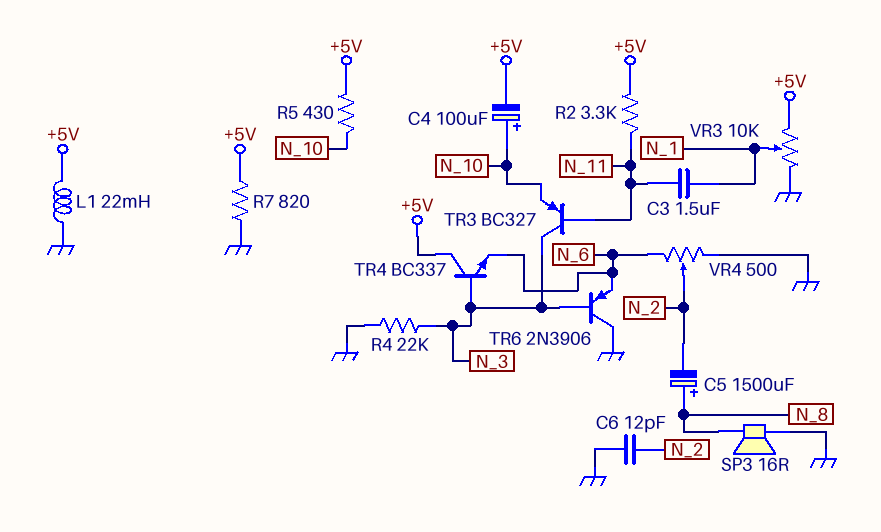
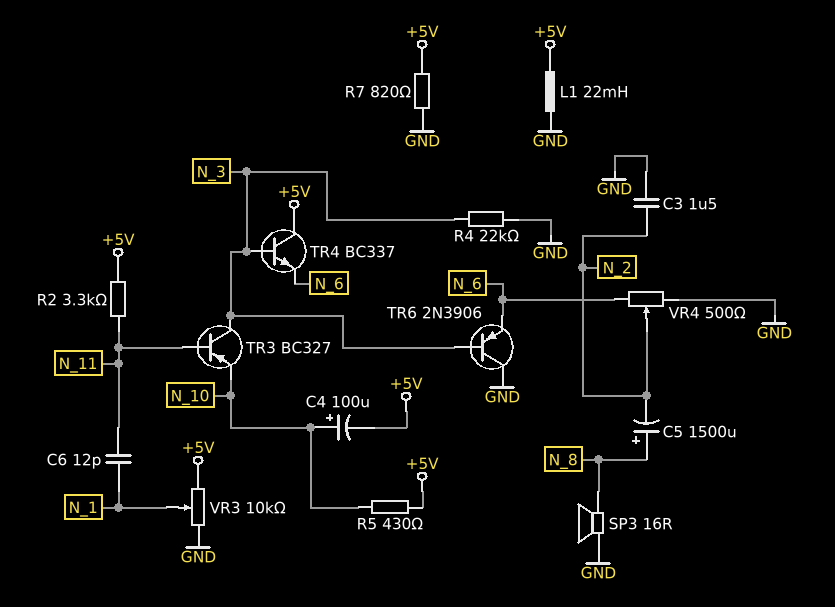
C3: 1.5uF (N_1, N_11) -> 1.5uF (GND, N_2)
C6: 12pF (GND, N_2) -> 12pF (N_1, N_11)

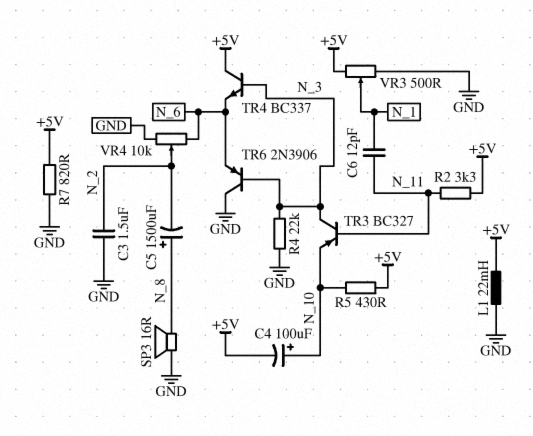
VR3: 10k (+5V, GND, wiper N_1) -> 500 (+5V, GND, wiper N_1)
VR4: 500 (GND, N_6, wiper N_2) -> 10k (GND, N_6, wiper N_2)

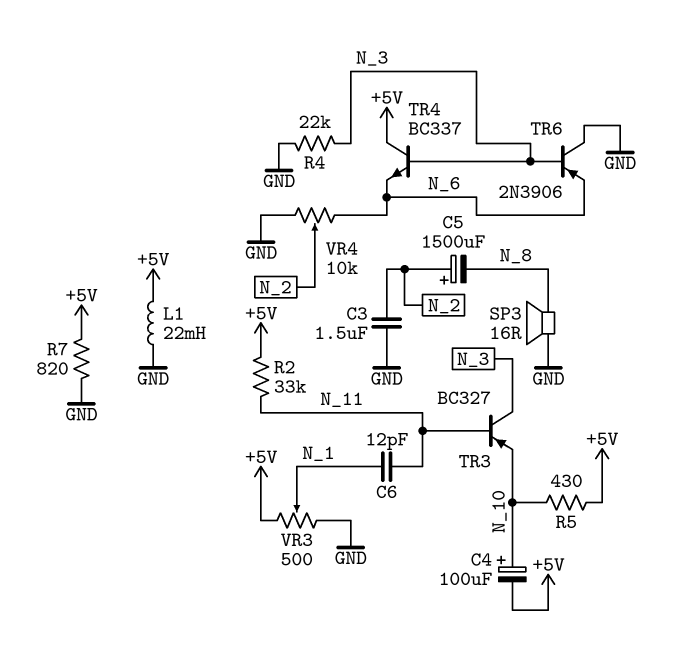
C5: 1500uF (plus N_8, minus N_2) -> 1500uF (plus N_2, minus N_8)
R2: 3.3k (+5V, N_11) -> 33k (+5V, N_11)

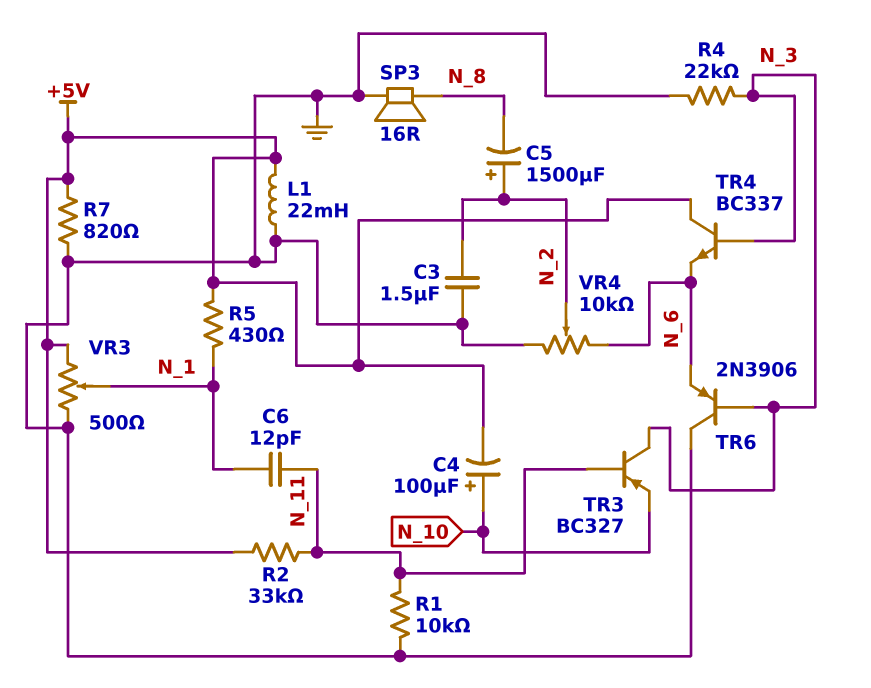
R1: none -> 10k (GND, N_11)
R5: 430 (+5V, N_10) -> 430 (+5V, N_1)

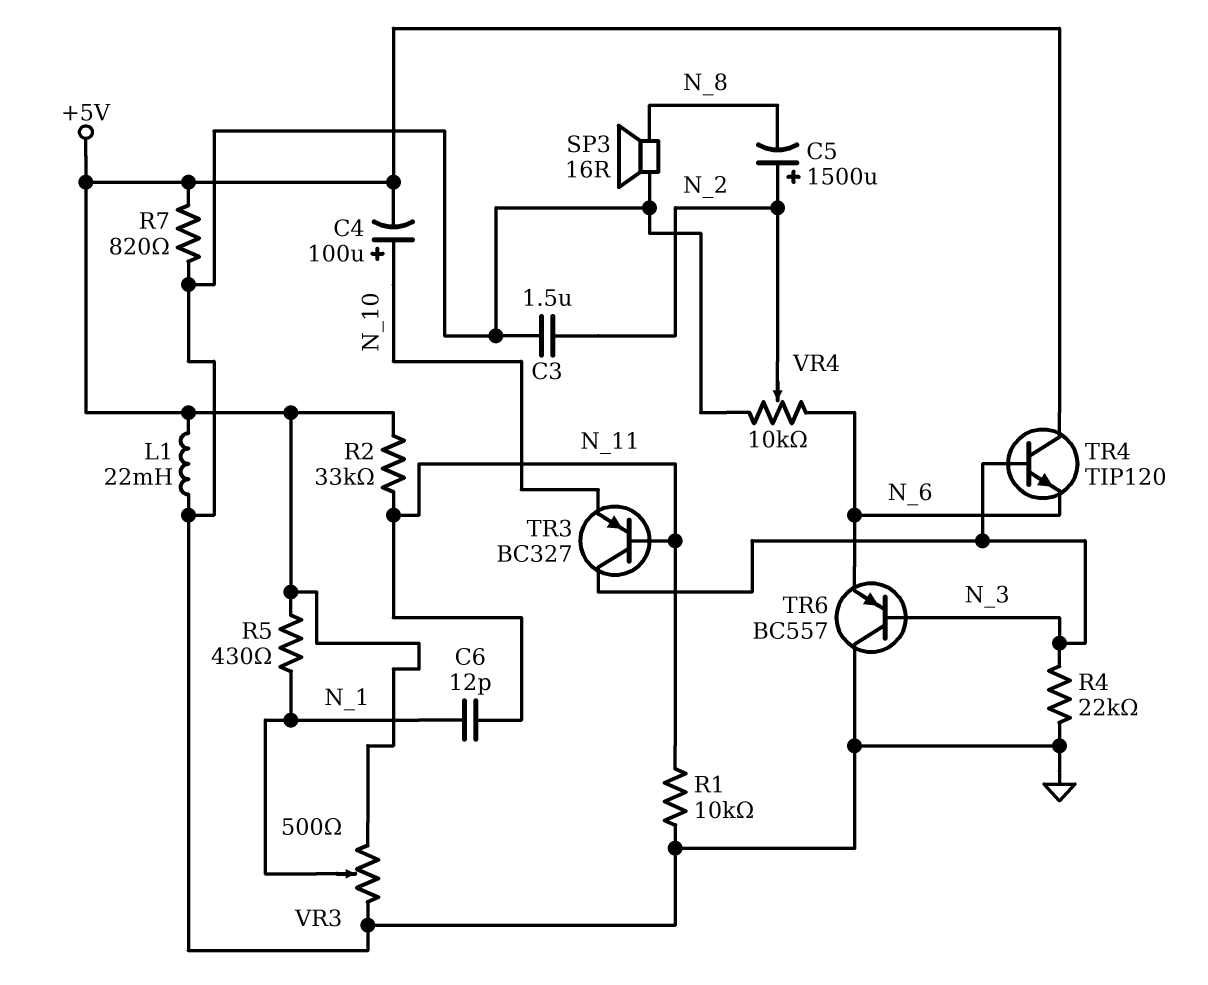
TR4: NPN BC337 (B N_3, C +5V, E N_6) -> NPN TIP120 (B N_3, C +5V, E N_6)
TR6: PNP 2N3906 (B N_3, C GND, E N_6) -> PNP BC557 (B N_3, C GND, E N_6)

